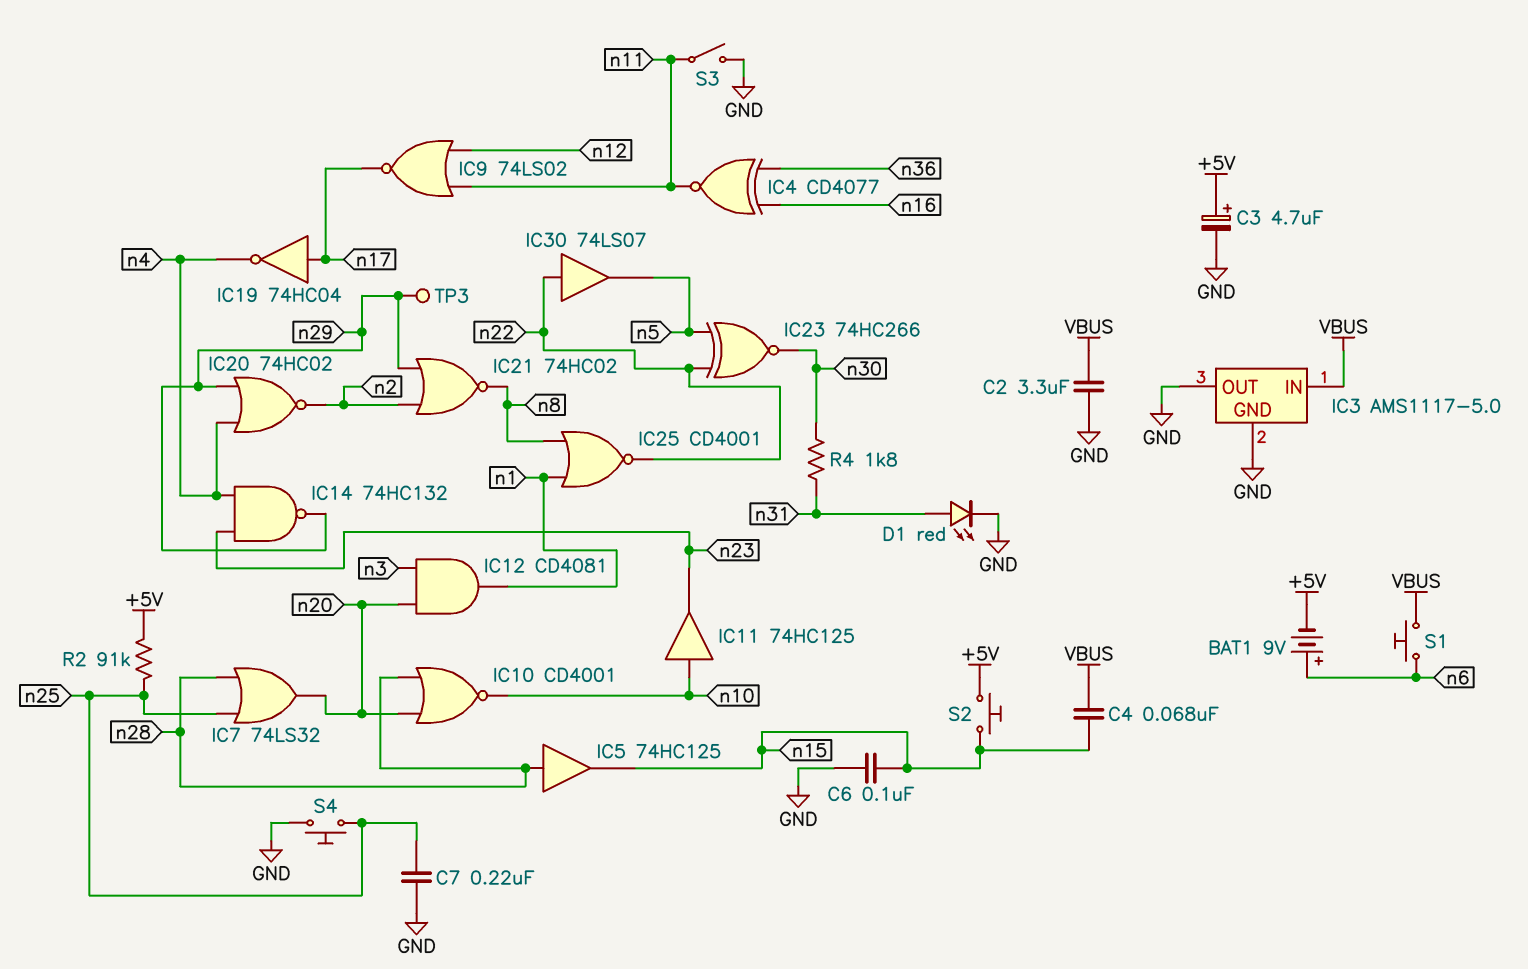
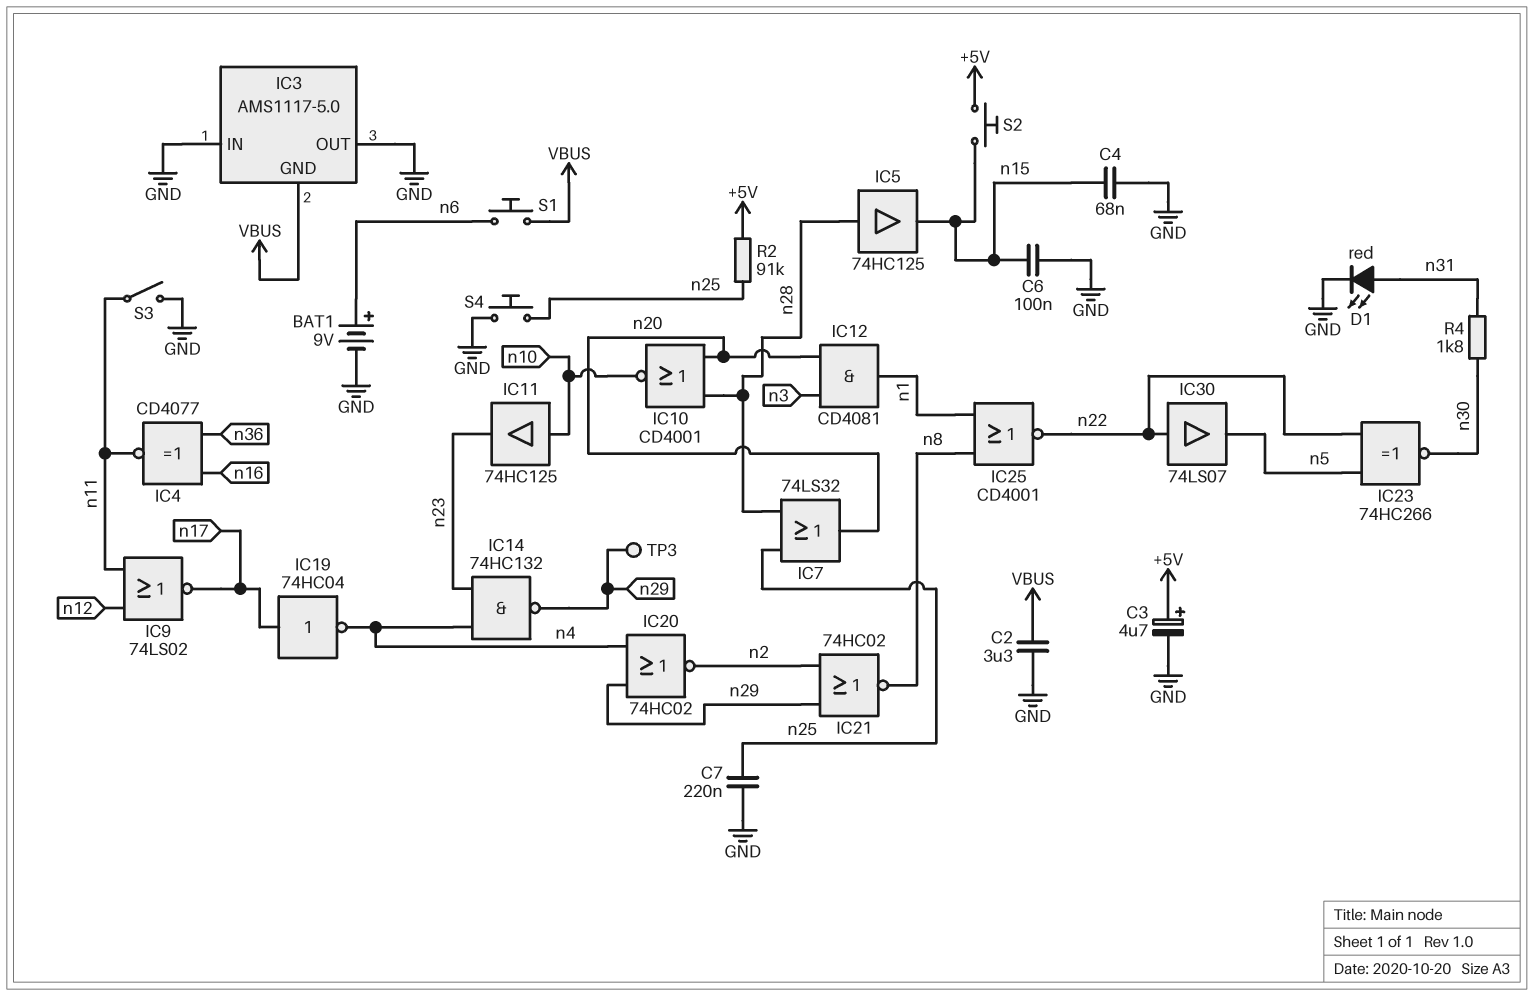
BAT1: 9V (plus n6, minus +5V) -> 9V (plus n6, minus GND)
C4: 68nF (VBUS, n15) -> 68nF (GND, n15)
IC3 pin GND: GND -> VBUS
IC3 pin IN: VBUS -> GND

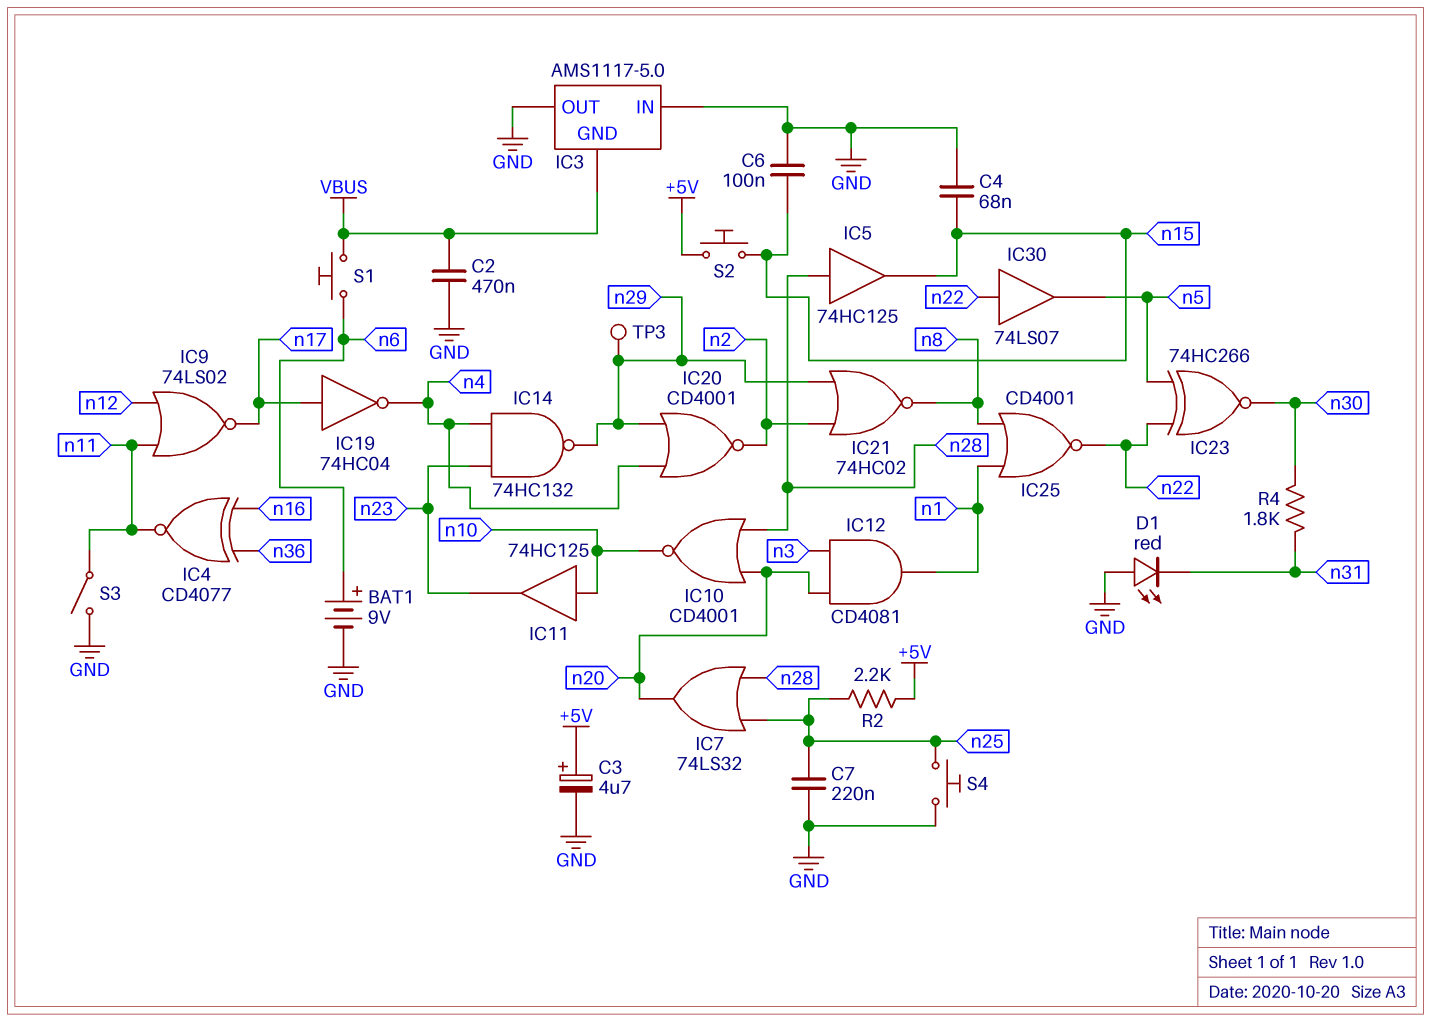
C2: 3.3uF (GND, VBUS) -> 470nF (GND, VBUS)
D1: LED red (A n31, K GND) -> LED red (A GND, K n31)
IC20: NOR 74HC02 (in n4, in n29, out n2) -> NOR CD4001 (in n4, in n29, out n2)
R2: 91k (+5V, n25) -> 2.2k (+5V, n25)

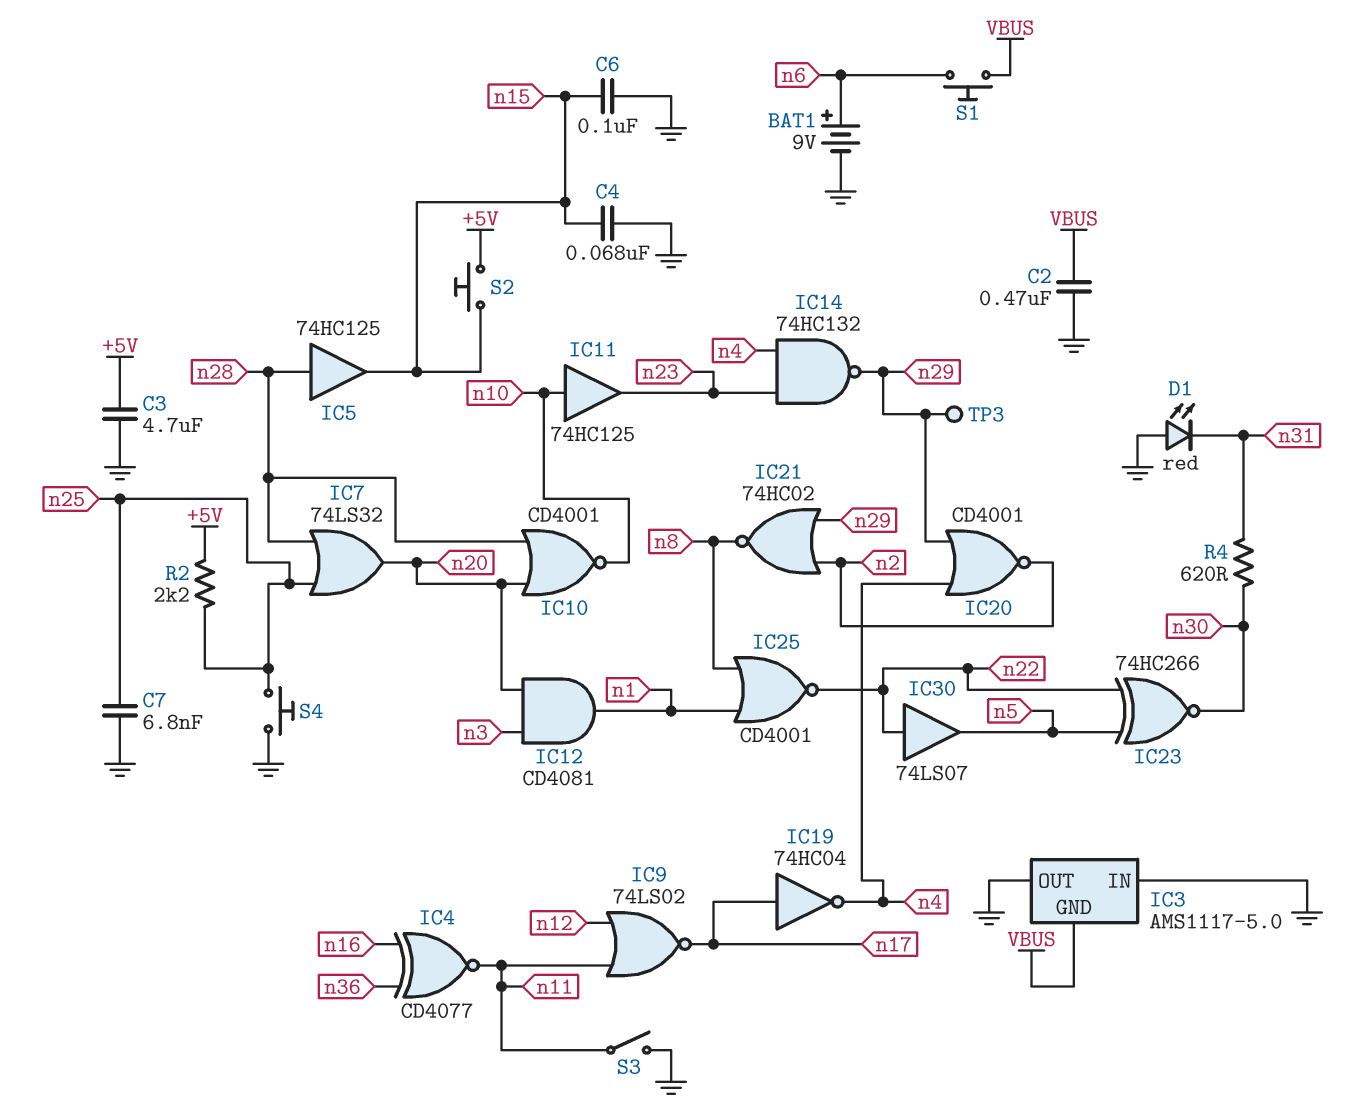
C3: 4.7uF (plus +5V, minus GND) -> 4.7uF (+5V, GND)
C7: 220nF (GND, n25) -> 6.8nF (GND, n25)
R4: 1.8k (n30, n31) -> 620 (n30, n31)

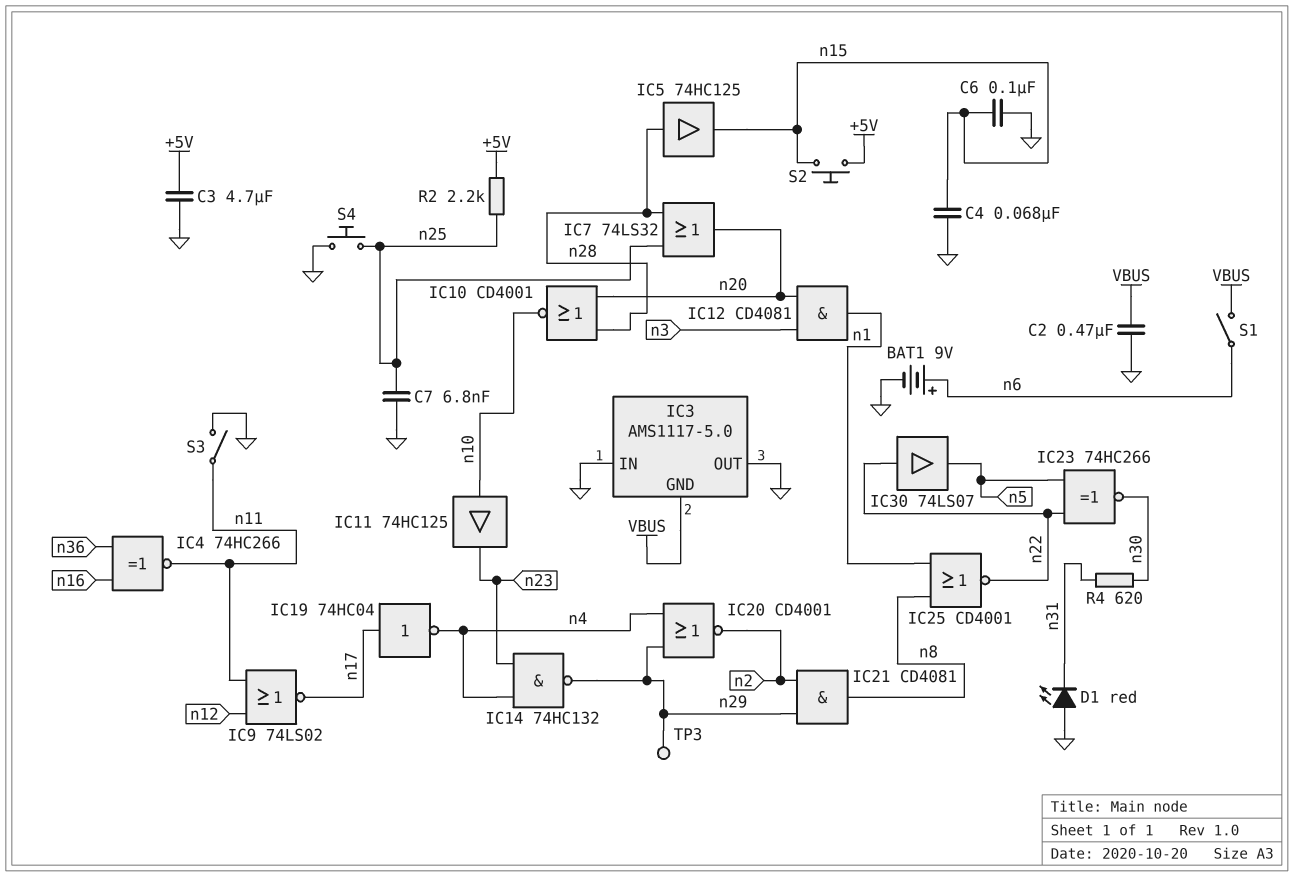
IC4: XNOR CD4077 (in n16, in n36, out n11) -> XNOR 74HC266 (in n16, in n36, out n11)
IC21: NOR 74HC02 (in n2, in n29, out n8) -> AND CD4081 (in n2, in n29, out n8)
S1: button (VBUS, n6) -> switch (VBUS, n6)

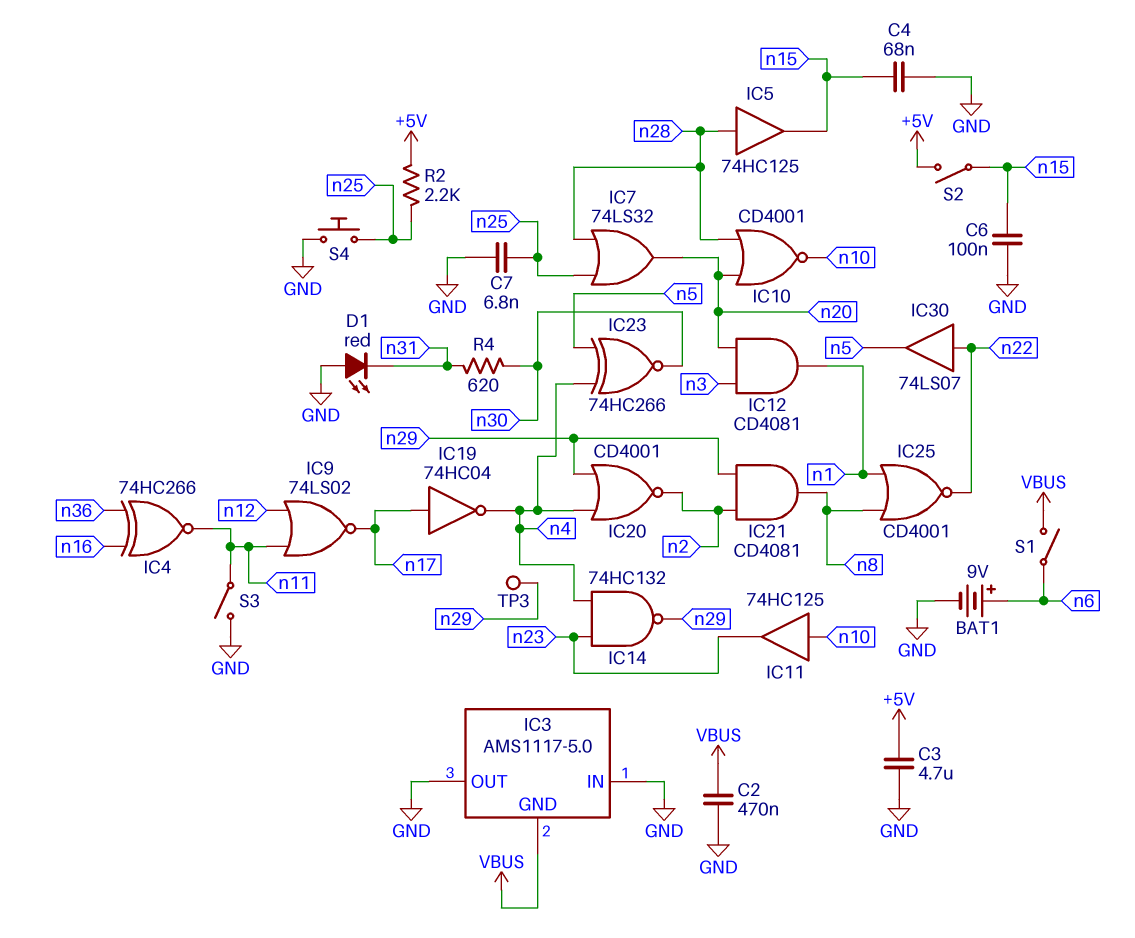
IC23: XNOR 74HC266 (in n5, in n22, out n30) -> XNOR 74HC266 (in n4, in n5, out n30)
S2: button (+5V, n15) -> switch (+5V, n15)

